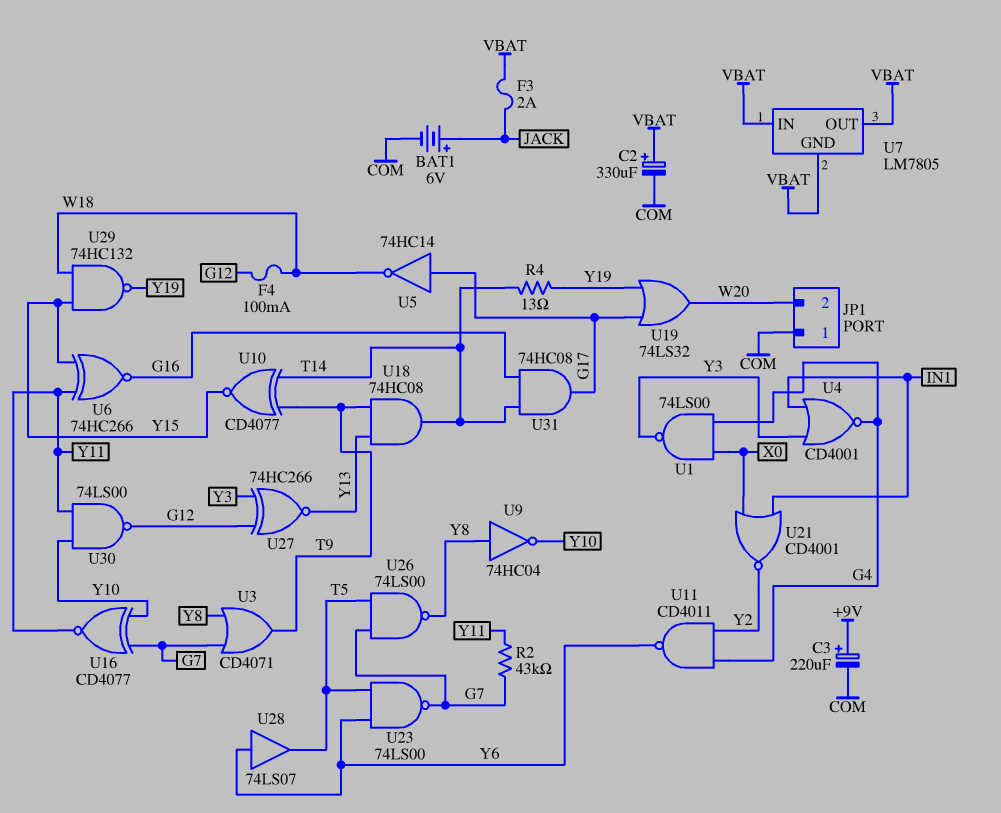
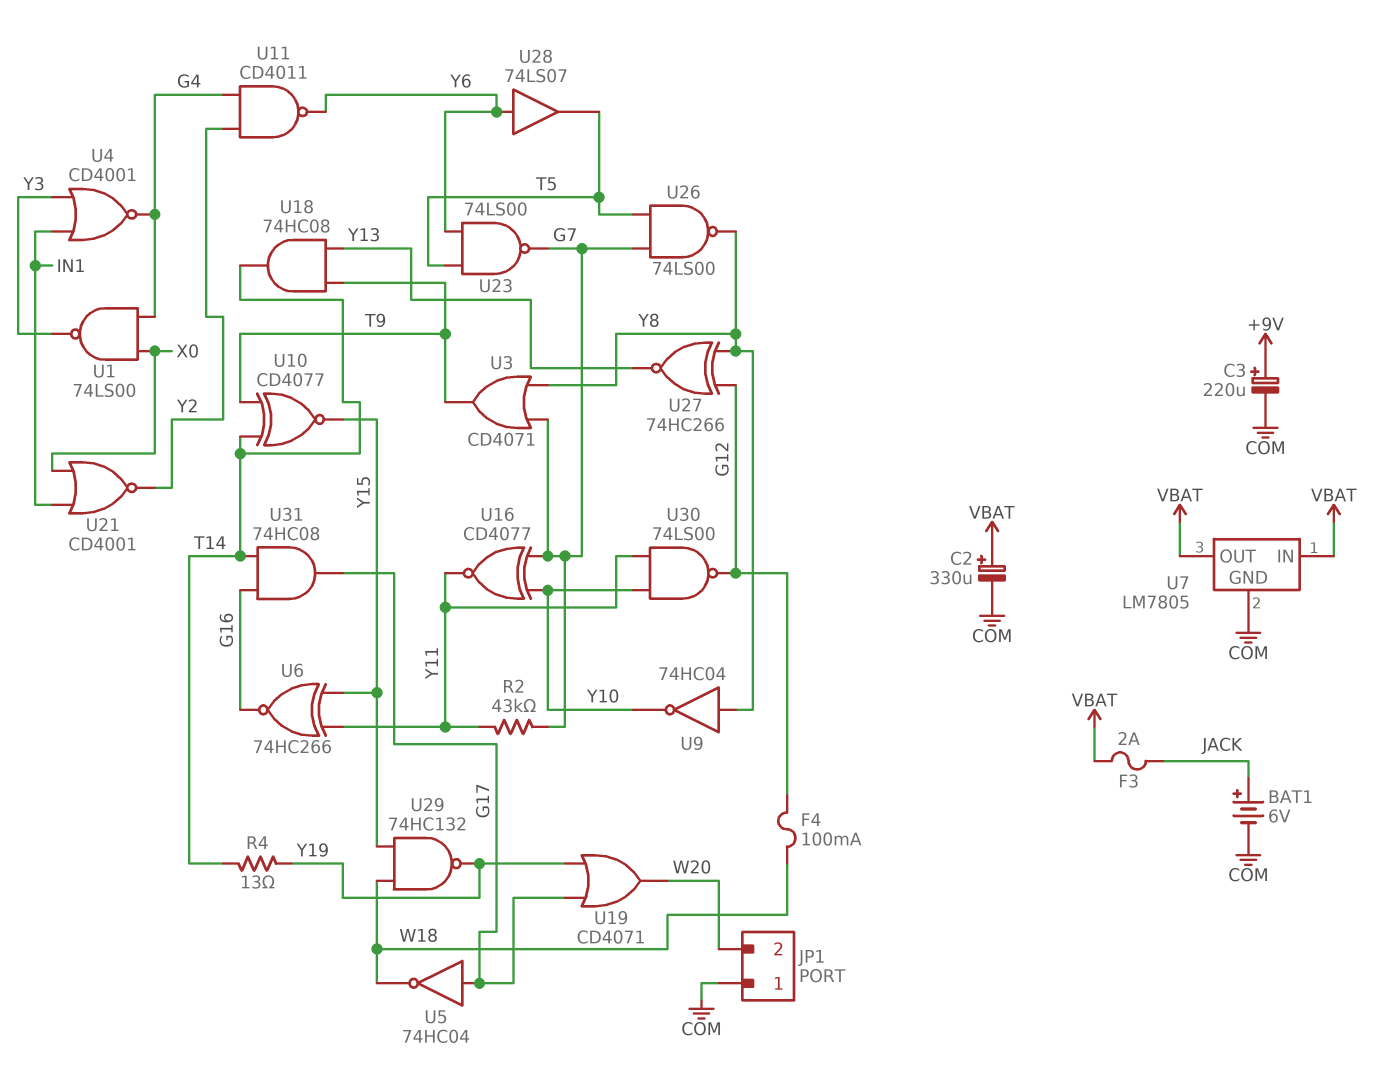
U5: NOT 74HC14 (in G17, out W18) -> NOT 74HC04 (in G17, out W18)
U7 pin GND: VBAT -> COM
U19: OR 74LS32 (in G17, in Y19, out W20) -> OR CD4071 (in G17, in Y19, out W20)
U27: XNOR 74HC266 (in G12, in Y3, out Y13) -> XNOR 74HC266 (in G12, in Y8, out Y13)

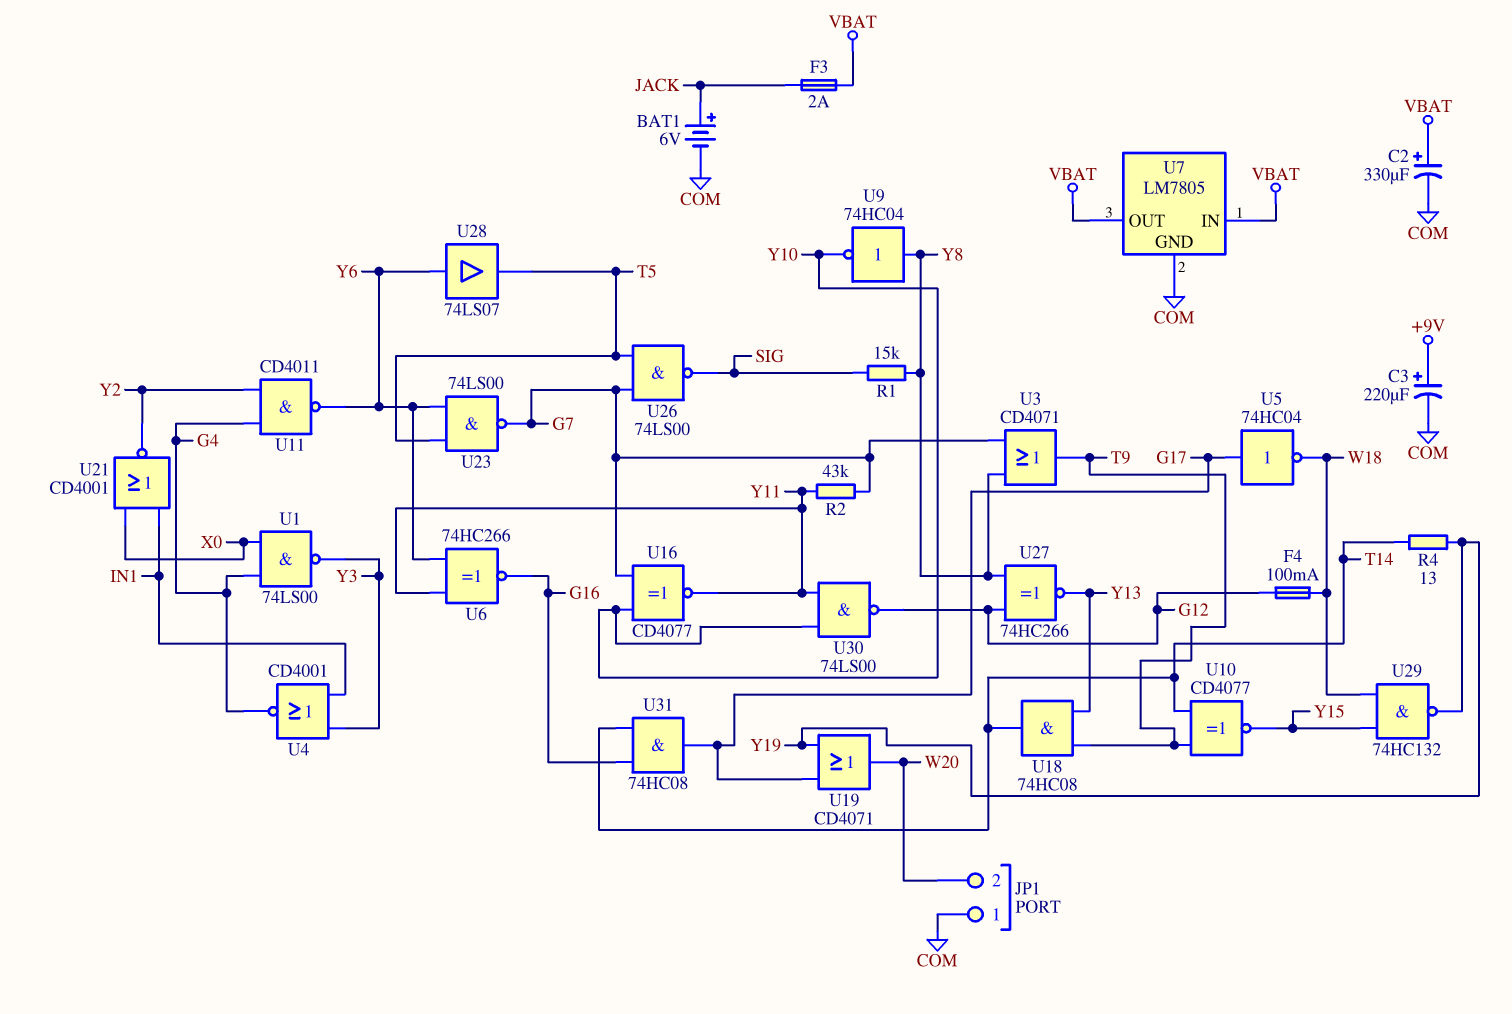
R1: none -> 15k (SIG, Y8)
U6: XNOR 74HC266 (in Y11, in Y15, out G16) -> XNOR 74HC266 (in Y6, in Y11, out G16)
U26: NAND 74LS00 (in G7, in T5, out Y8) -> NAND 74LS00 (in G7, in T5, out SIG)

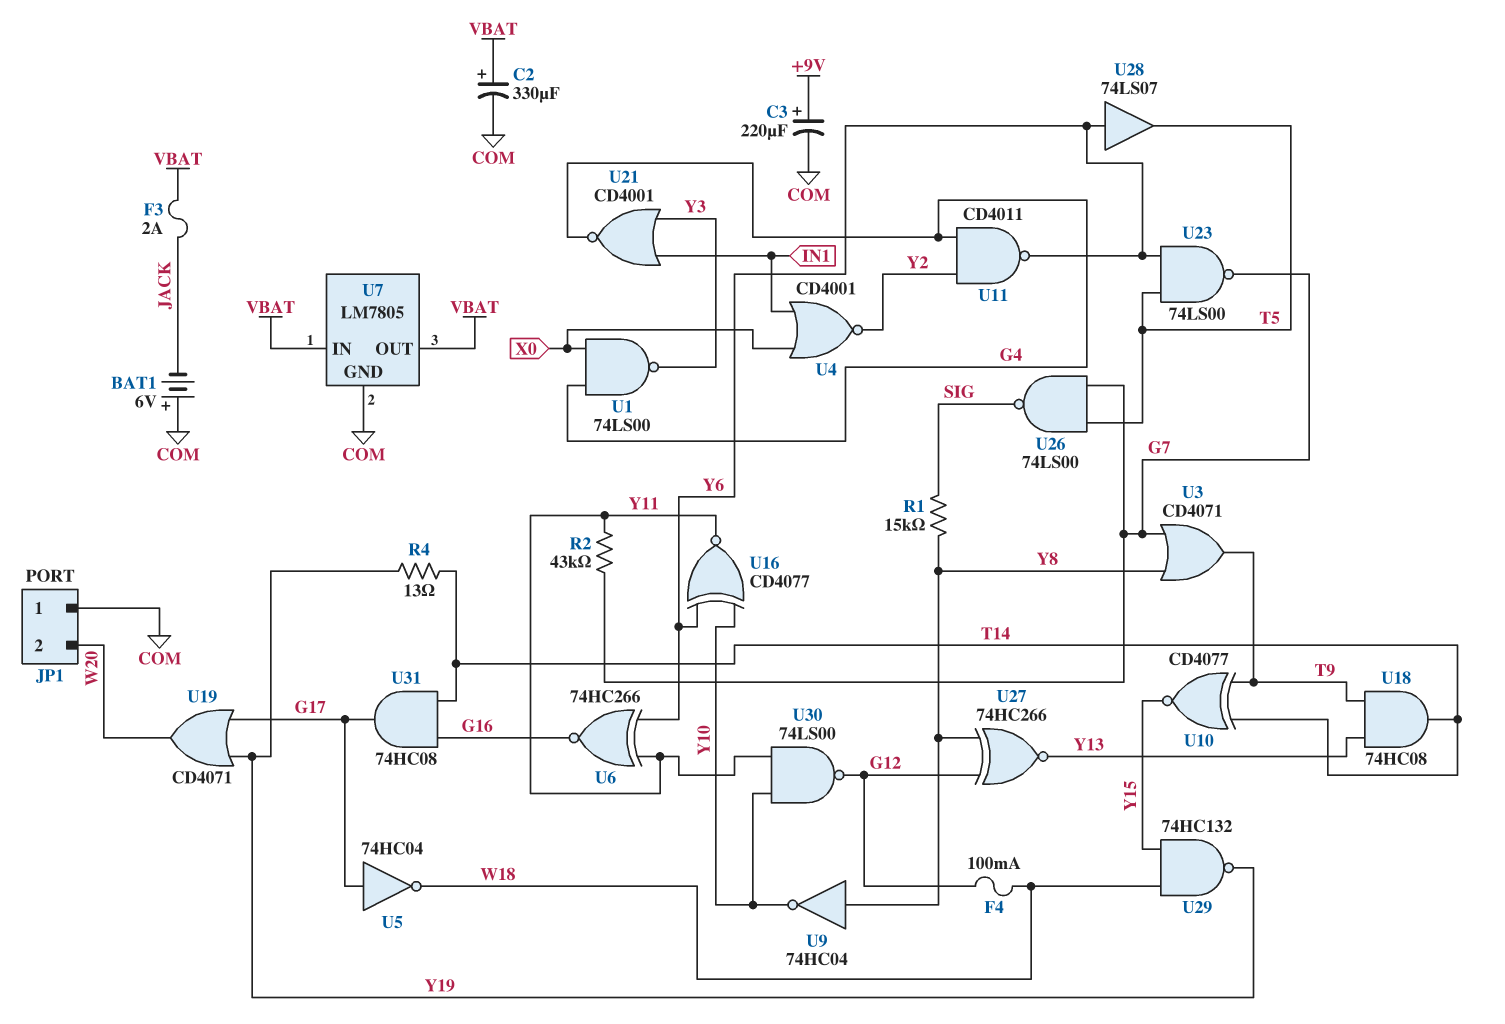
BAT1: 6V (plus JACK, minus COM) -> 6V (plus COM, minus JACK)
U4: NOR CD4001 (in IN1, in Y3, out G4) -> NOR CD4001 (in IN1, in X0, out Y2)
U16: XNOR CD4077 (in G7, in Y10, out Y11) -> XNOR CD4077 (in Y6, in Y10, out Y11)
U21: NOR CD4001 (in IN1, in X0, out Y2) -> NOR CD4001 (in IN1, in Y3, out G4)

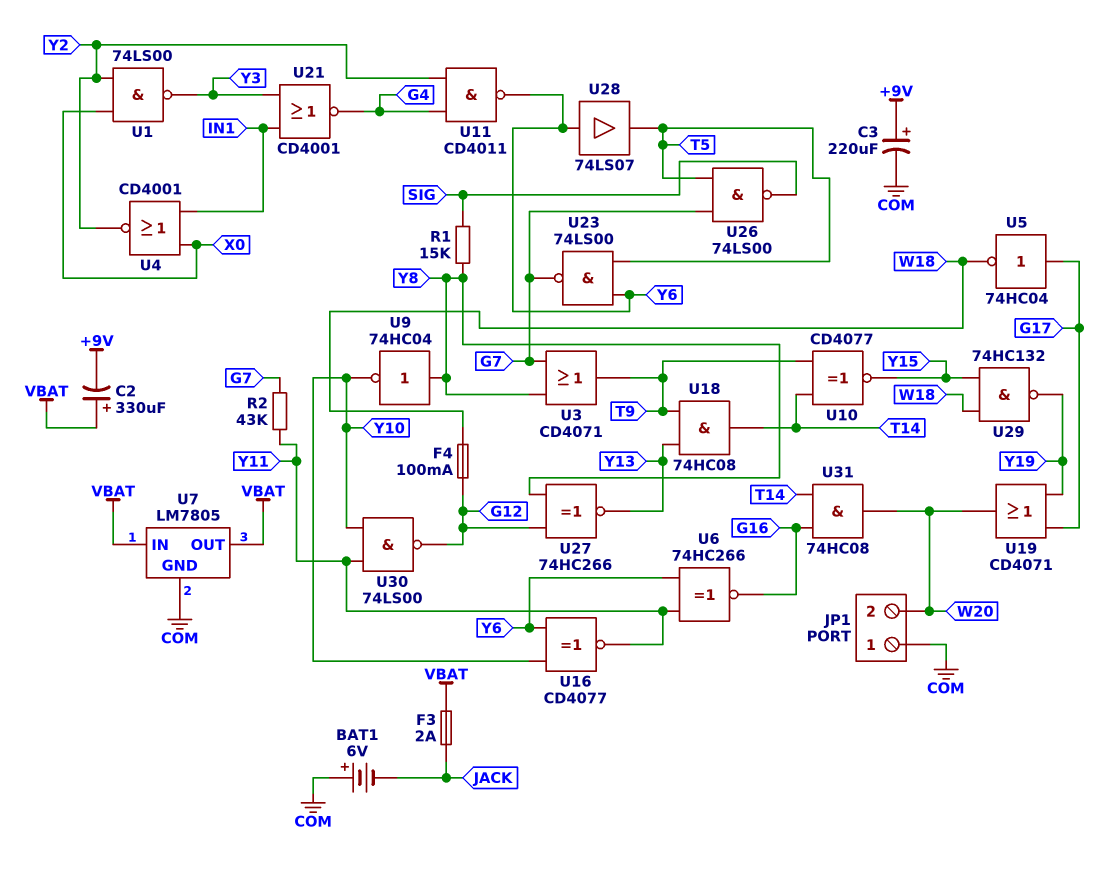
C2: 330uF (plus VBAT, minus COM) -> 330uF (plus VBAT, minus +9V)
R4: 13 (T14, Y19) -> none
U1: NAND 74LS00 (in G4, in X0, out Y3) -> NAND 74LS00 (in X0, in Y2, out Y3)
U31: AND 74HC08 (in G16, in T14, out G17) -> AND 74HC08 (in G16, in T14, out W20)

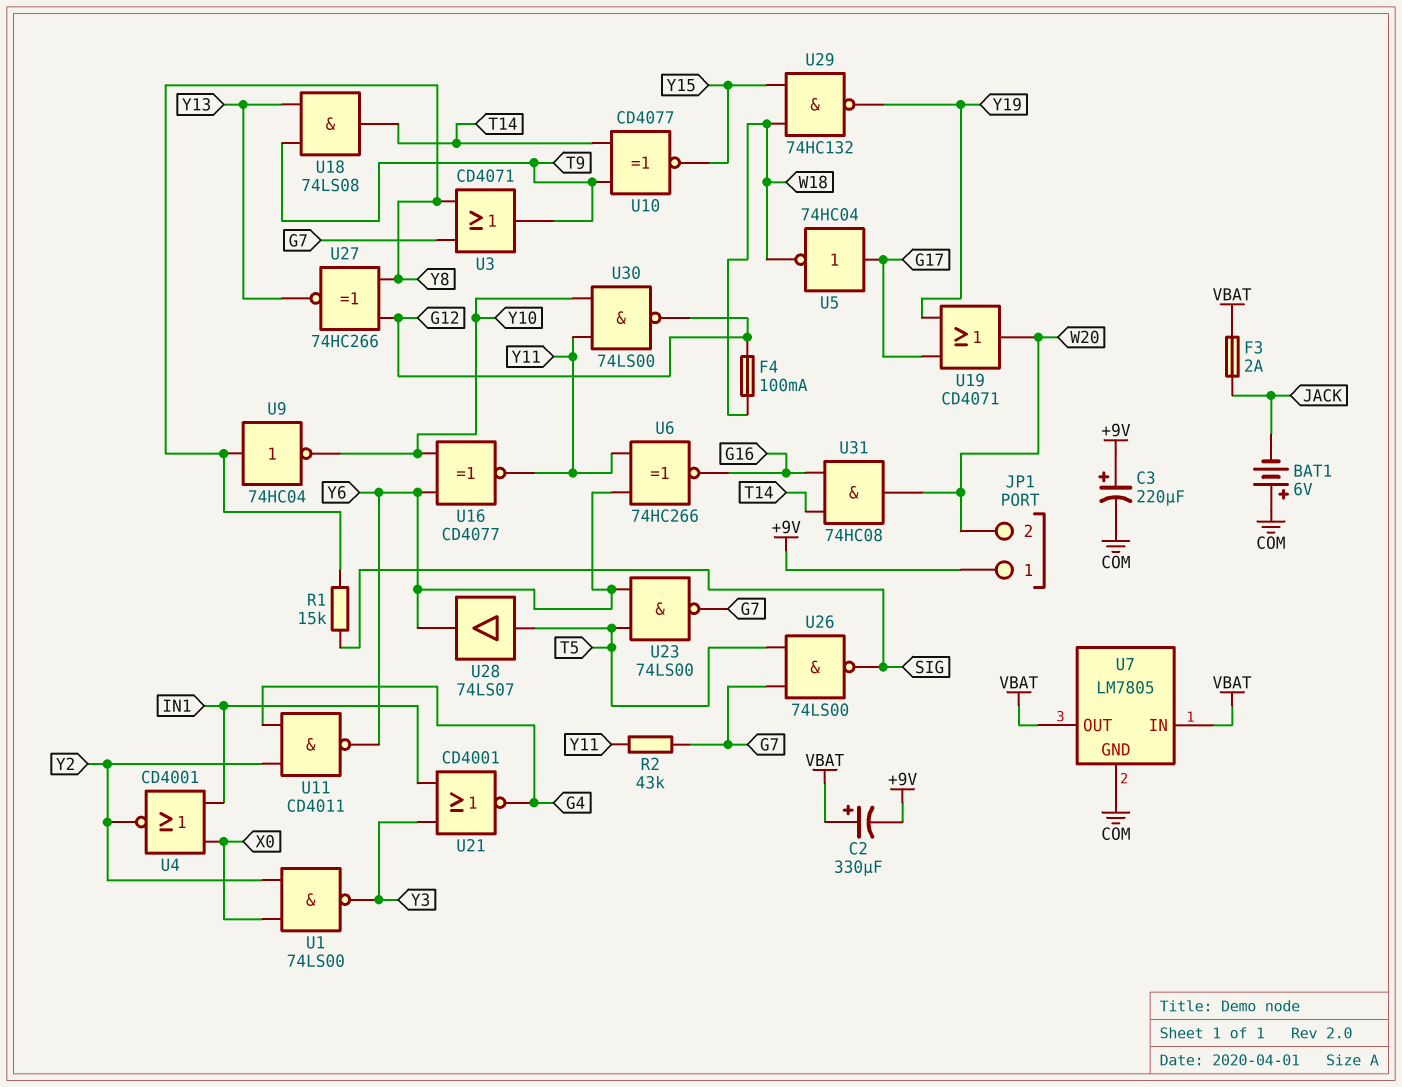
JP1 pin 1: COM -> +9V
U18: AND 74HC08 (in T9, in Y13, out T14) -> AND 74LS08 (in T9, in Y13, out T14)
U28: buffer 74LS07 (in Y6, out T5) -> buffer 74LS07 (in T5, out Y6)

